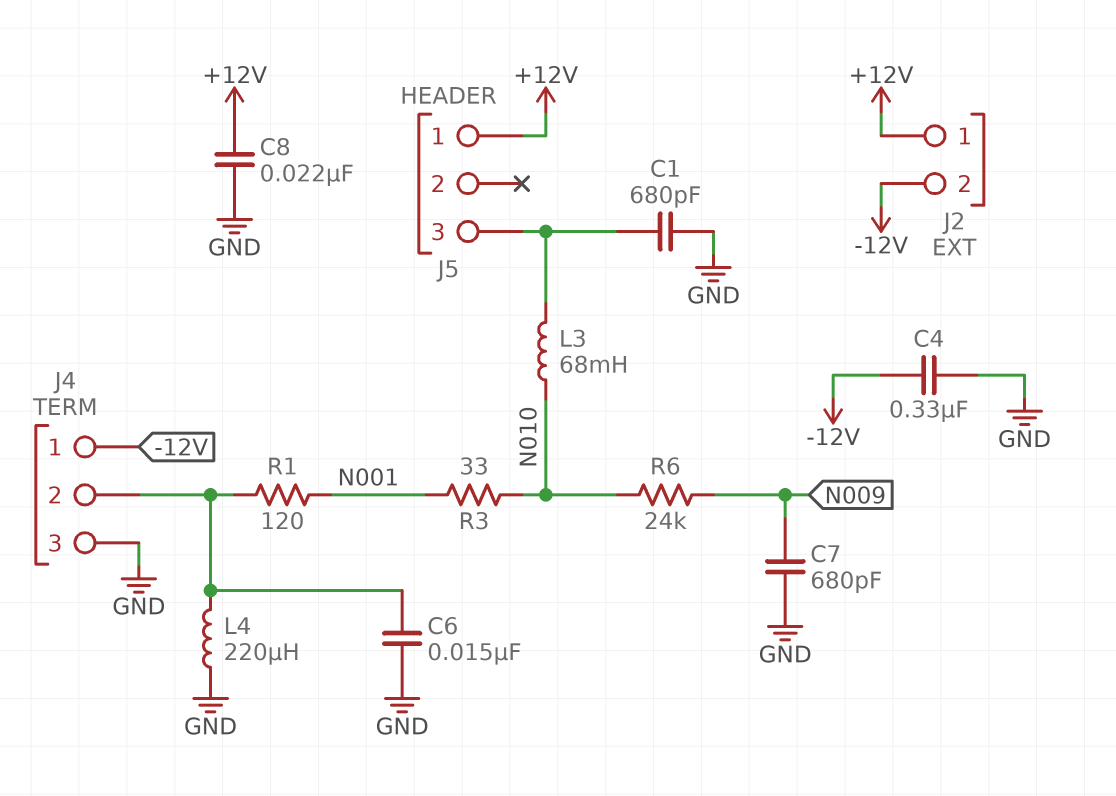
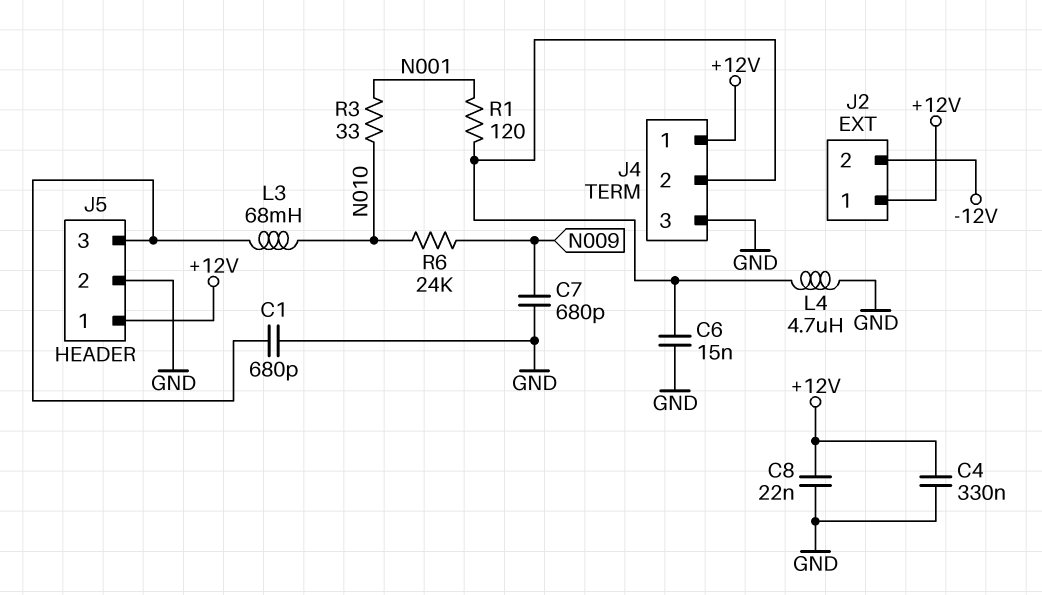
C4: 330nF (-12V, GND) -> 330nF (+12V, GND)
J4 pin 1: -12V -> +12V
J5 pin 2: none -> GND
L4: 220uH (GND, J4/2) -> 4.7uH (GND, J4/2)

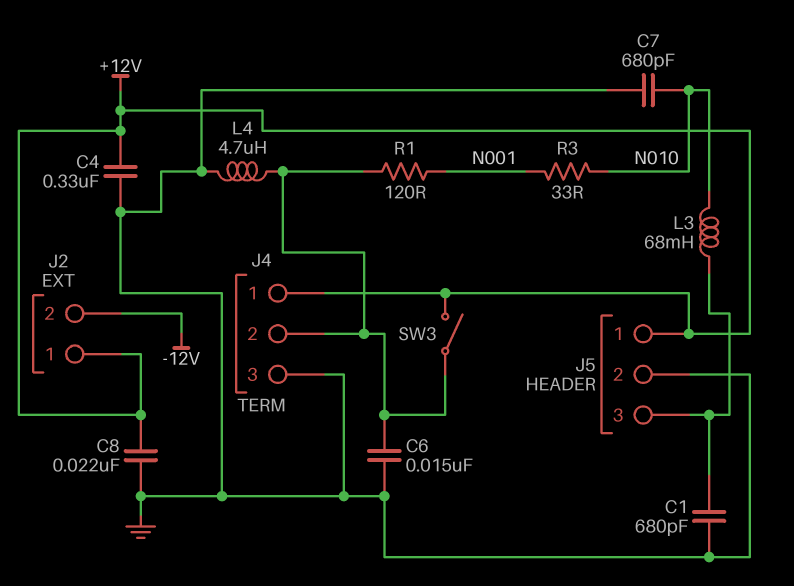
C7: 680pF (GND, N009) -> 680pF (GND, N010)
R6: 24k (N009, N010) -> none
SW3: none -> switch (+12V, J4/2)

